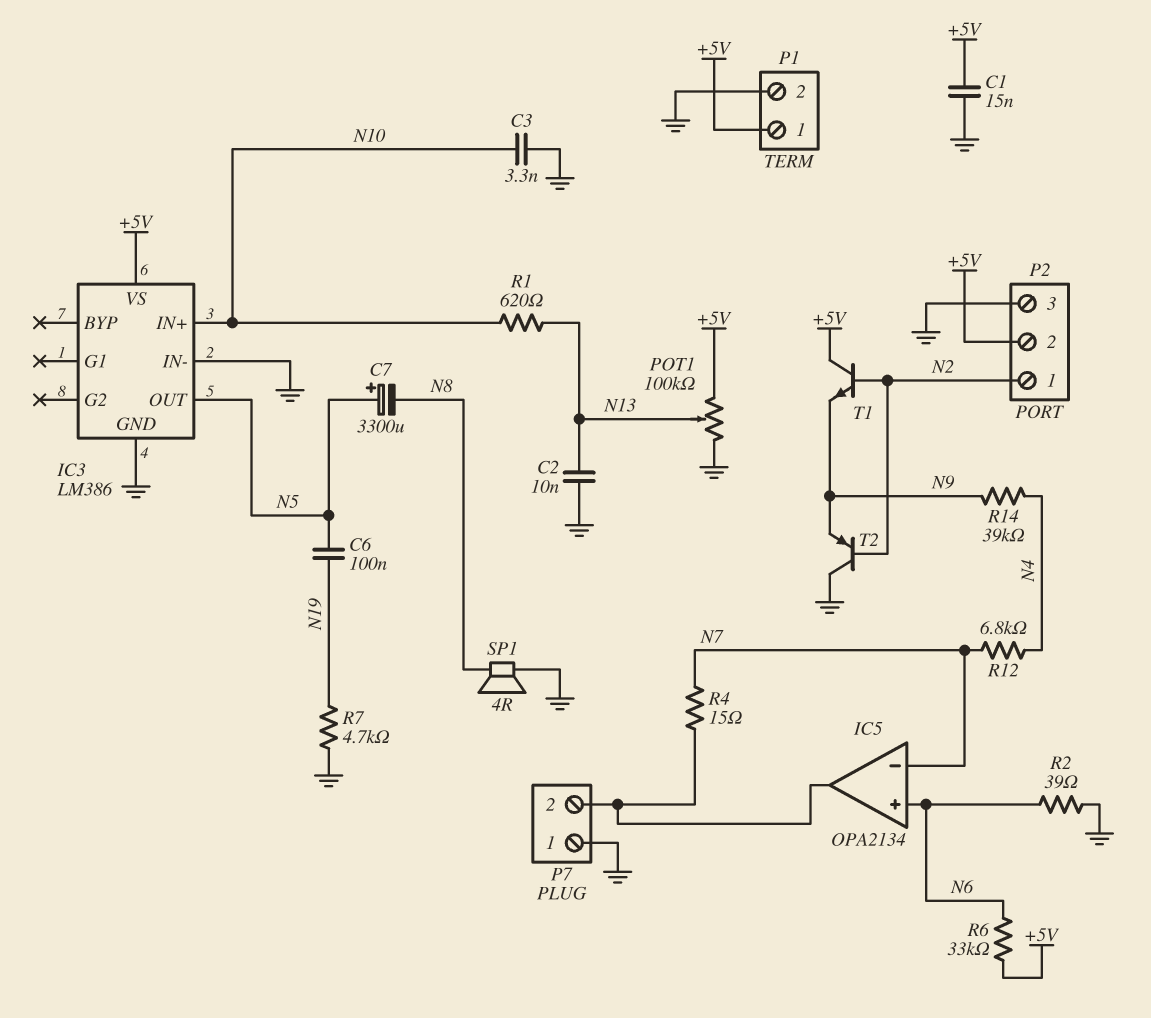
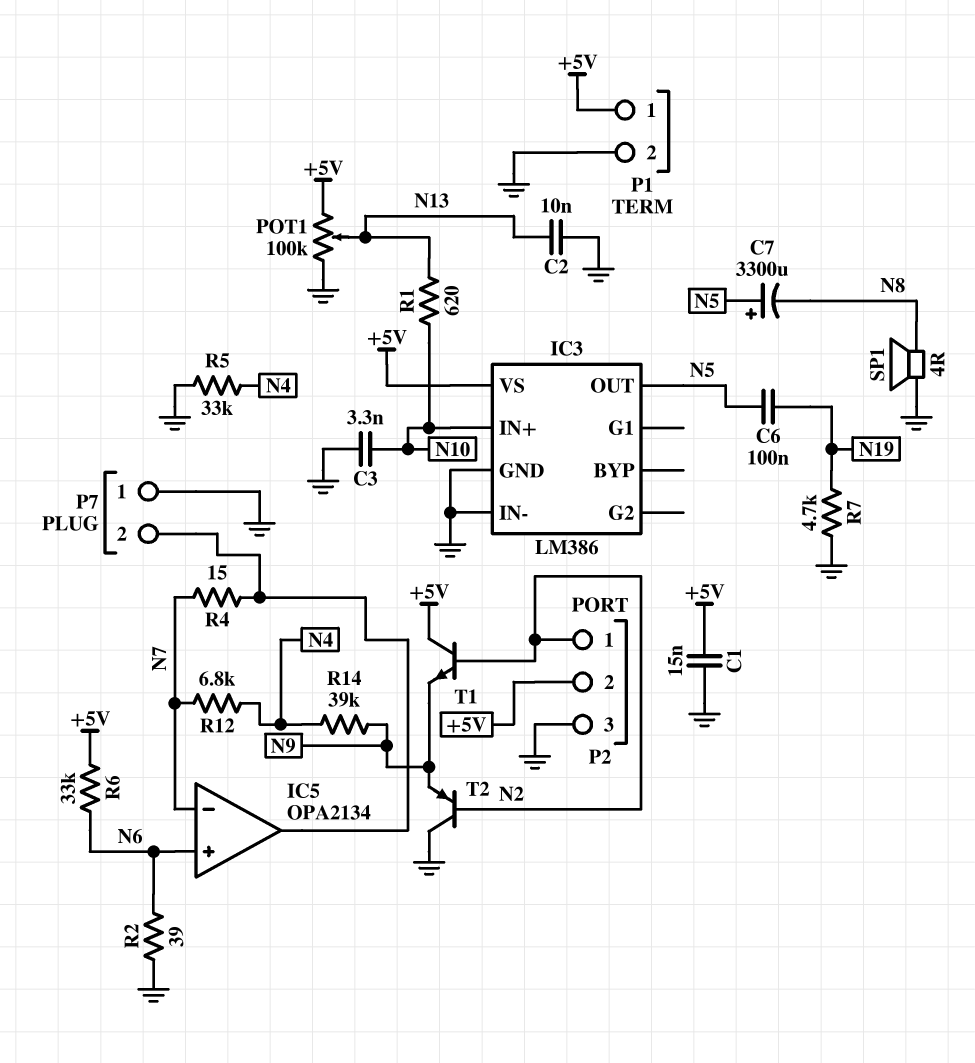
R5: none -> 33k (GND, N4)

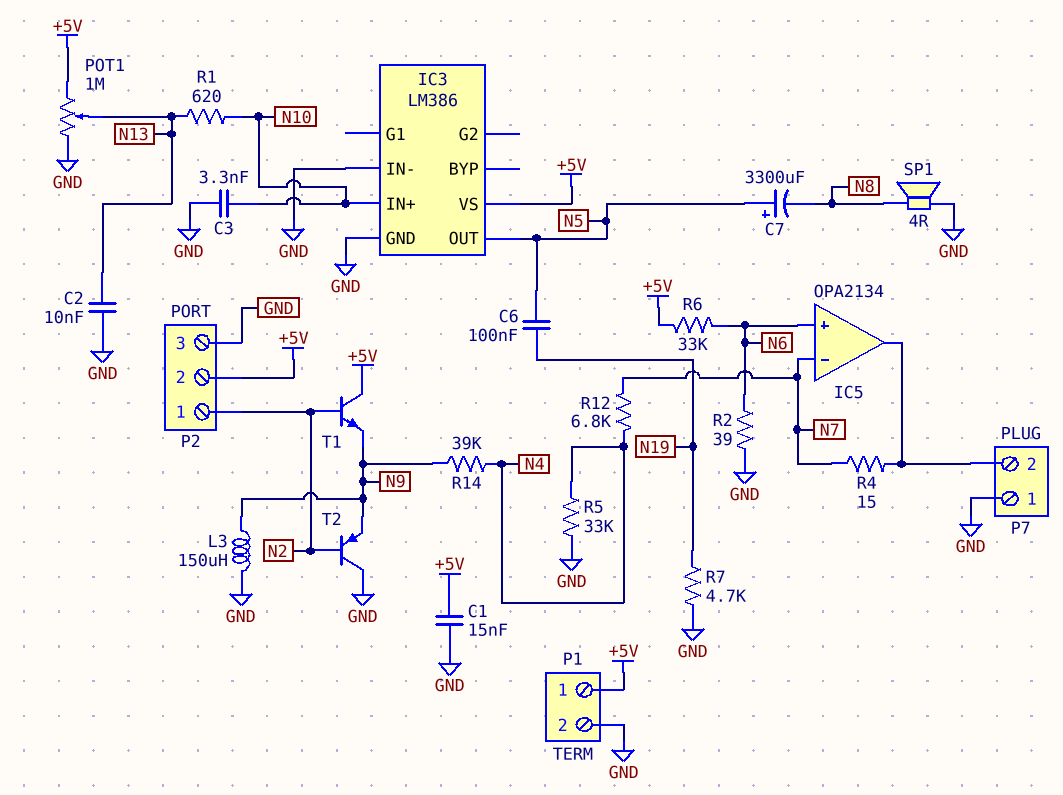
L3: none -> 150uH (GND, N9)
POT1: 100k (+5V, GND, wiper N13) -> 1M (+5V, GND, wiper N13)

